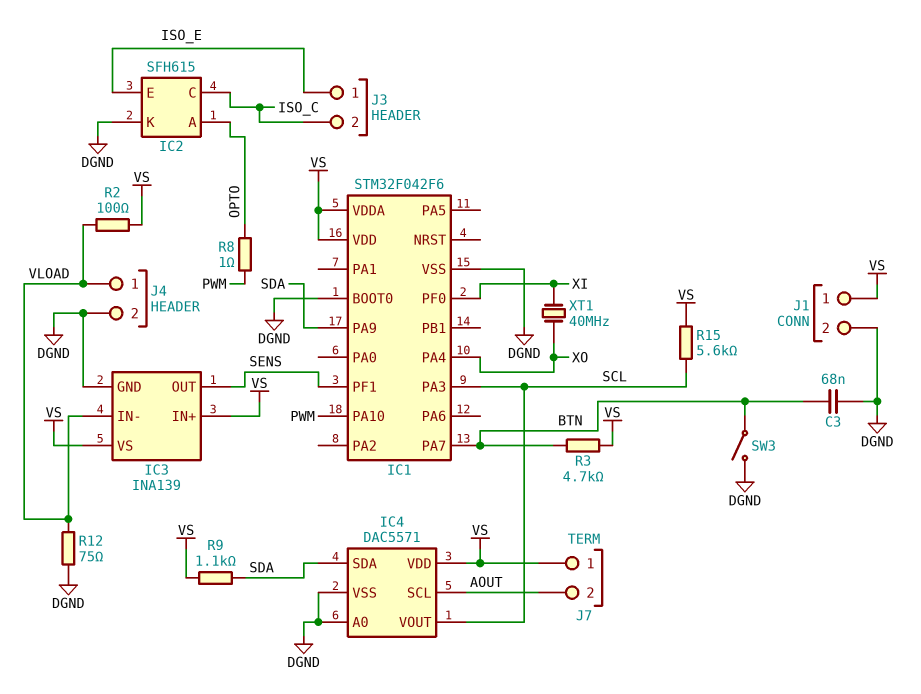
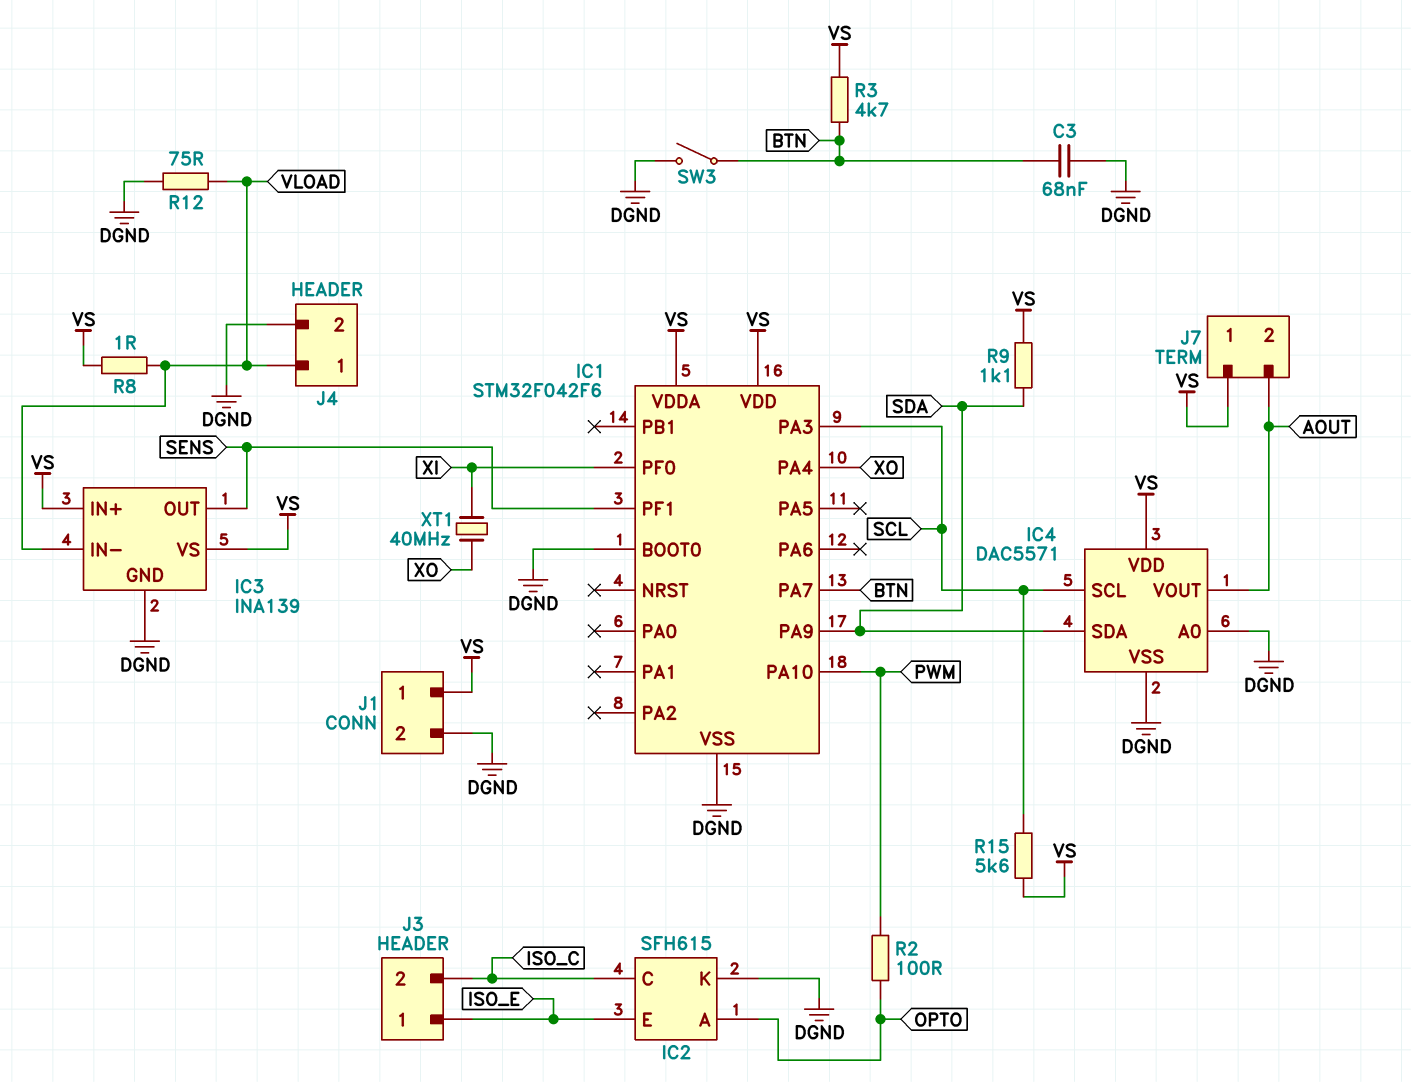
IC4 pin SCL: AOUT -> SCL
IC4 pin VOUT: SCL -> AOUT
R2: 100 (VLOAD, VS) -> 100 (OPTO, PWM)
R8: 1 (OPTO, PWM) -> 1 (VLOAD, VS)

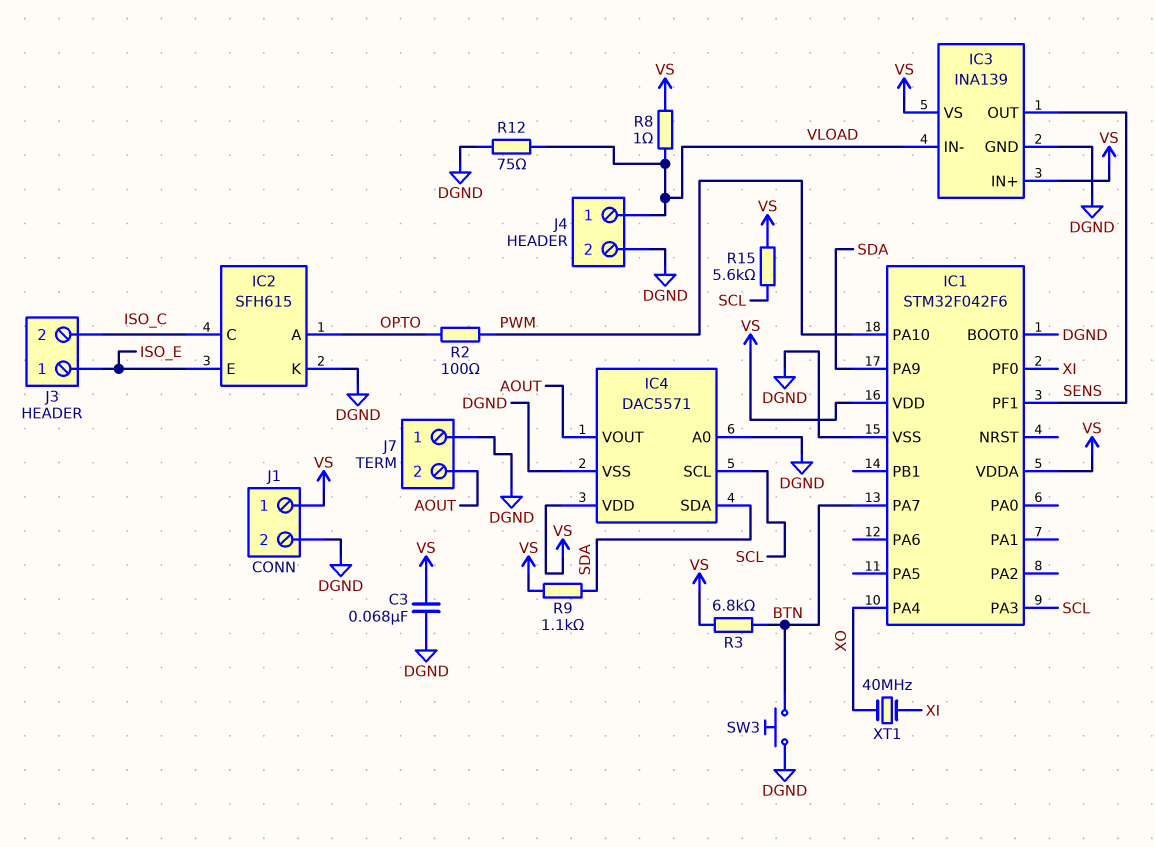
C3: 68nF (BTN, DGND) -> 68nF (DGND, VS)
J7 pin 1: VS -> DGND
R3: 4.7k (BTN, VS) -> 6.8k (BTN, VS)
SW3: switch (BTN, DGND) -> button (BTN, DGND)

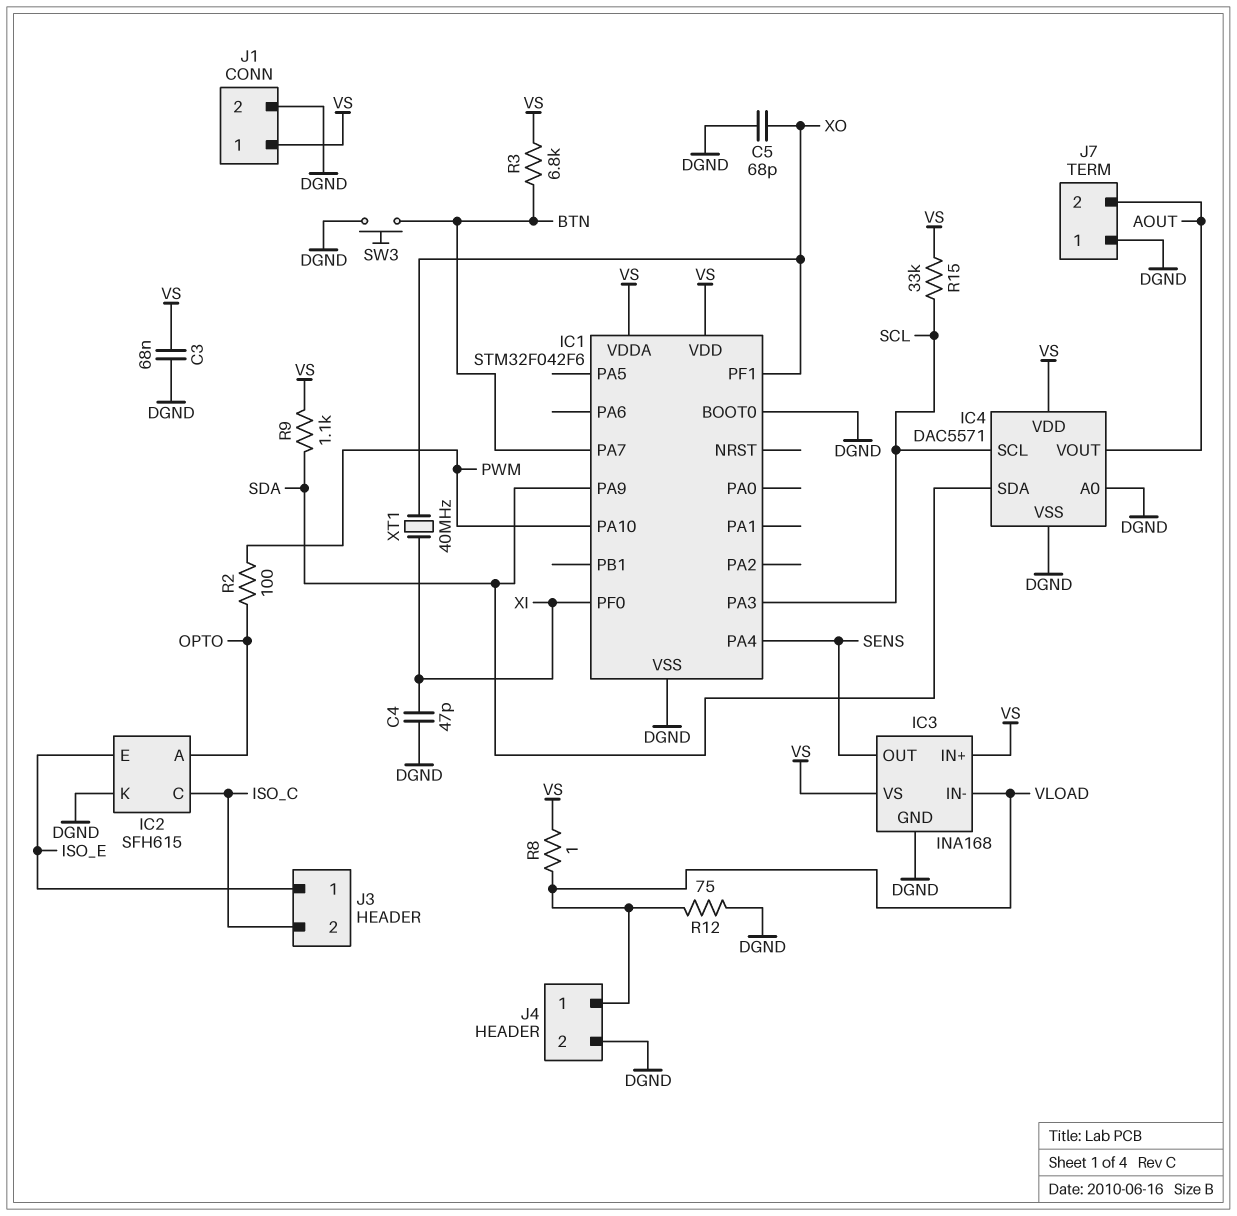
C4: none -> 47pF (DGND, XI)
C5: none -> 68pF (DGND, XO)
IC1 pin PA4: XO -> SENS
IC1 pin PF1: SENS -> XO
IC3: INA139 -> INA168
R15: 5.6k (SCL, VS) -> 33k (SCL, VS)

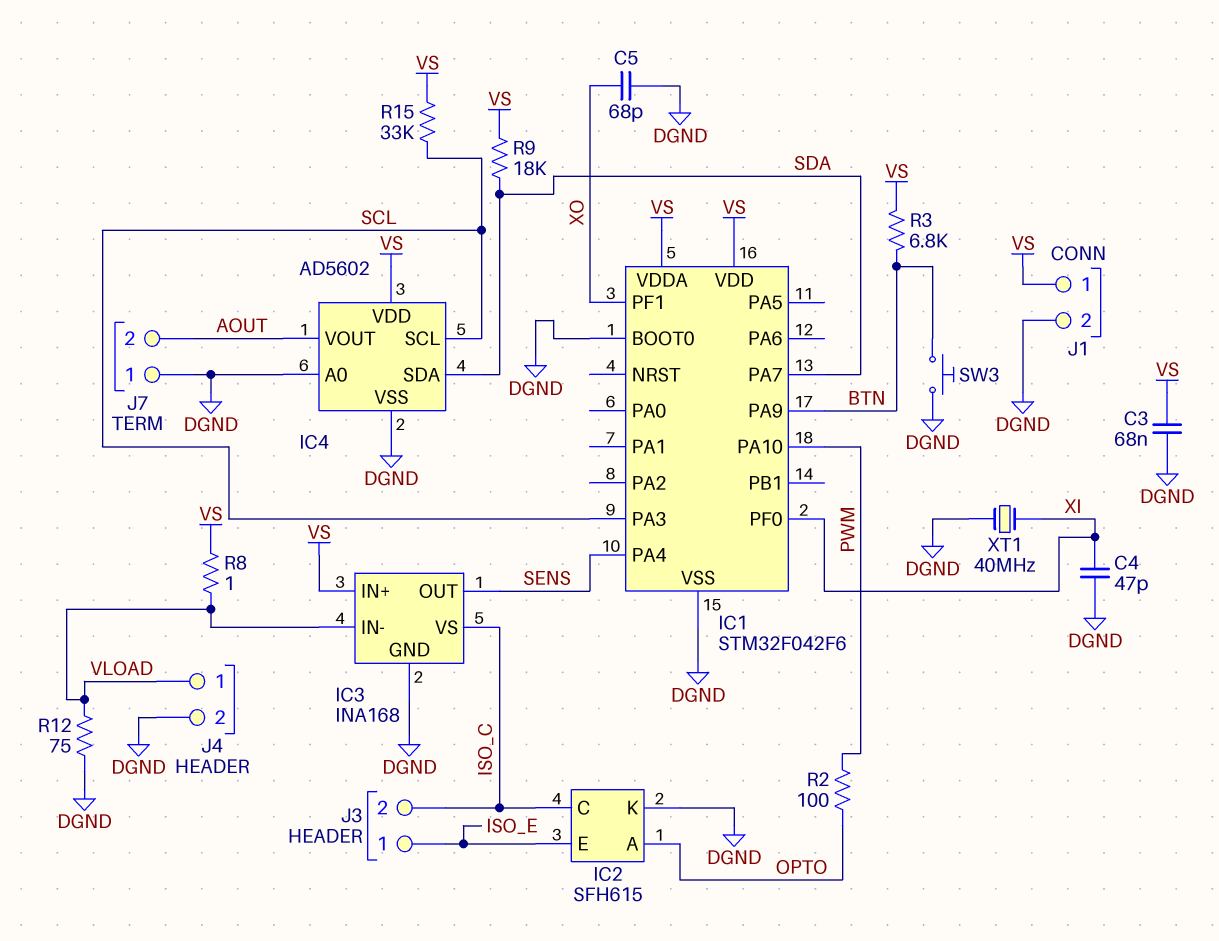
IC1 pin PA7: BTN -> SDA
IC1 pin PA9: SDA -> BTN
IC3 pin VS: VS -> ISO_C
IC4: DAC5571 -> AD5602
R9: 1.1k (SDA, VS) -> 18k (SDA, VS)
XT1: 40MHz (XI, XO) -> 40MHz (DGND, XI)

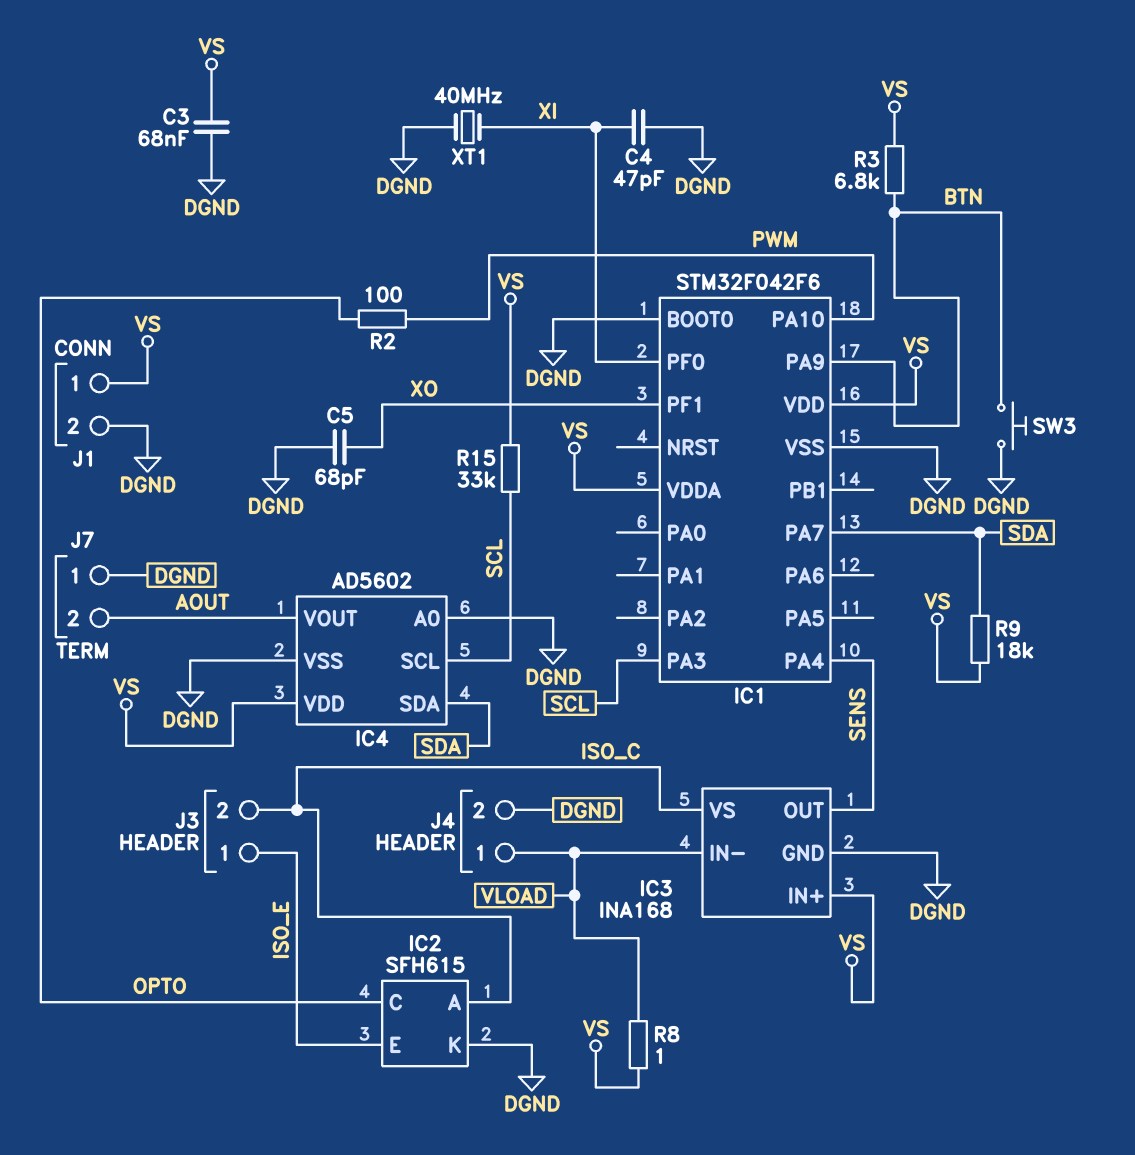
IC2 pin A: OPTO -> ISO_C
IC2 pin C: ISO_C -> OPTO
R12: 75 (DGND, VLOAD) -> none

